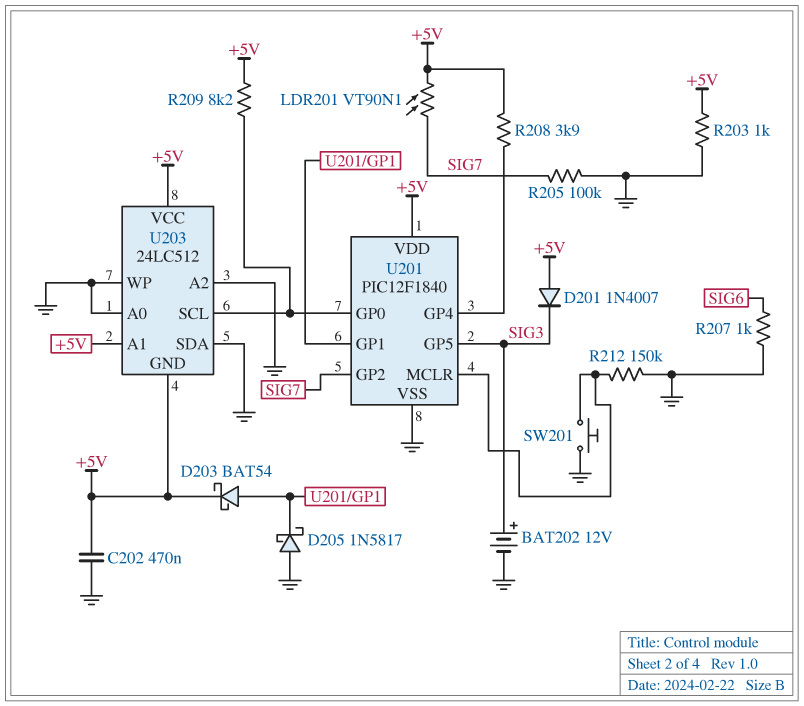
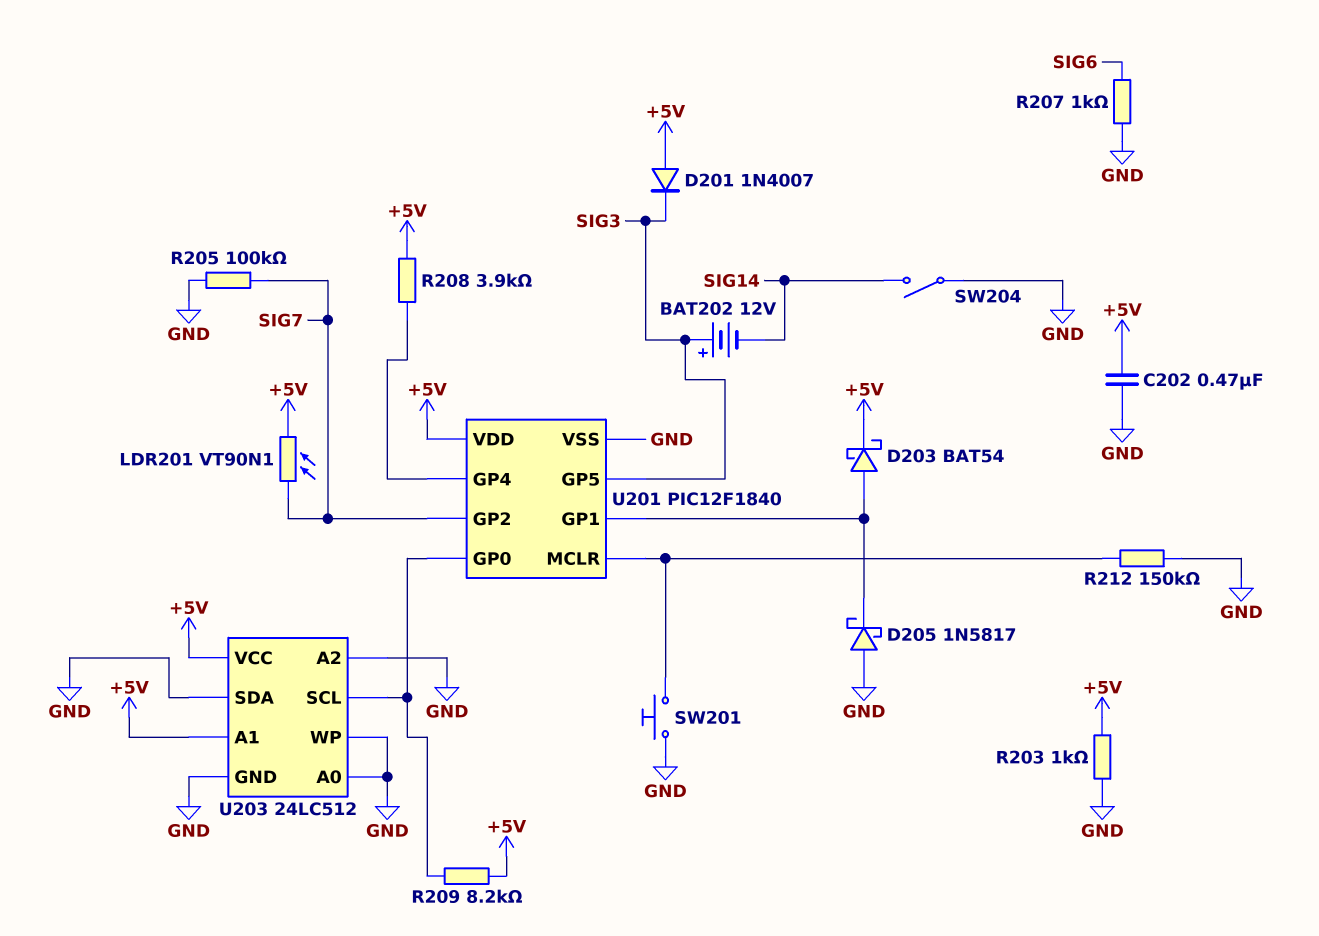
BAT202: 12V (plus SIG3, minus GND) -> 12V (plus SIG3, minus SIG14)
SW204: none -> switch (GND, SIG14)
U203 pin GND: +5V -> GND

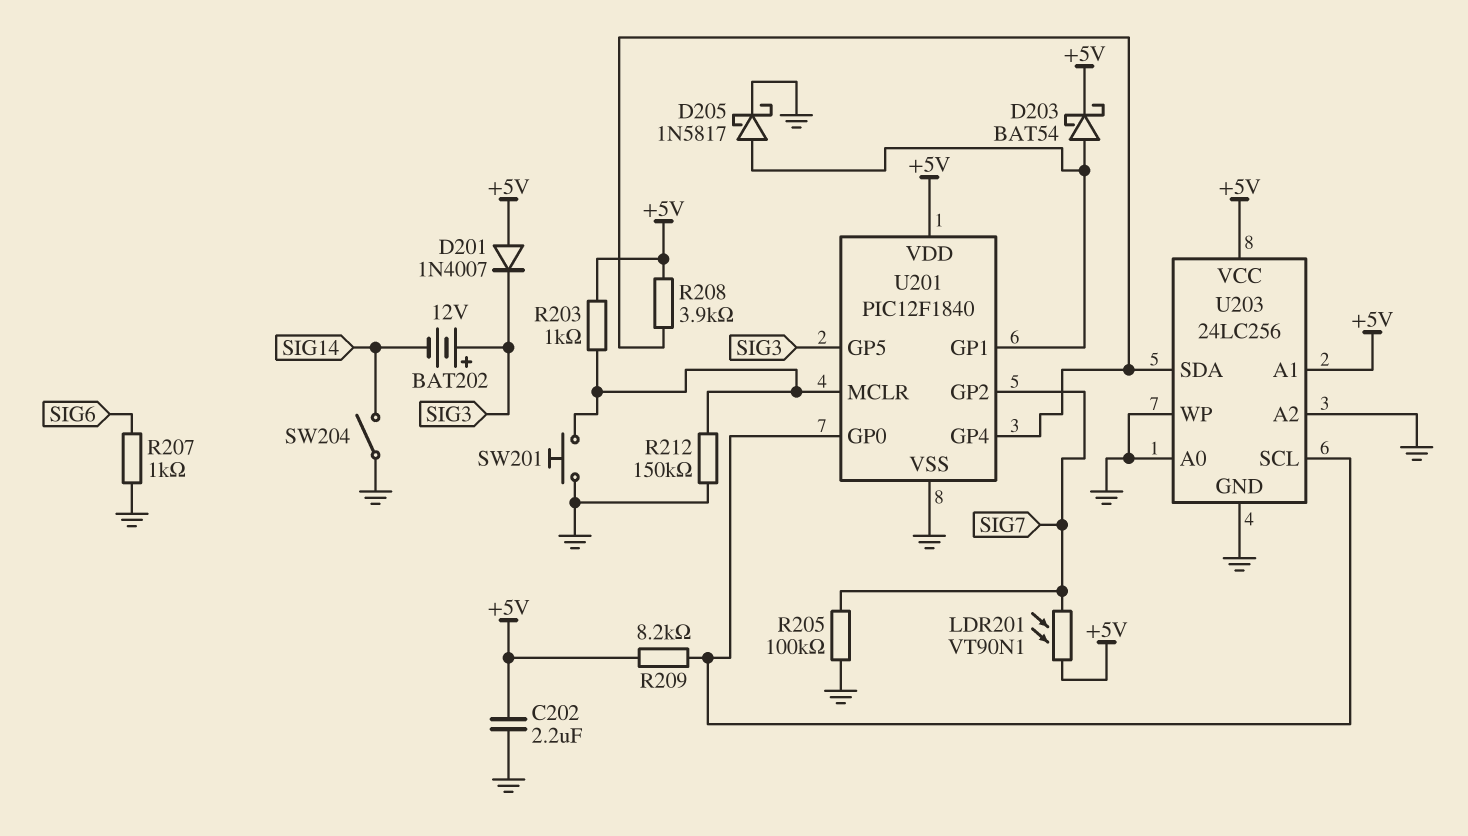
C202: 470nF (+5V, GND) -> 2.2uF (+5V, GND)
D205: schottky 1N5817 (A GND, K U201/GP1) -> schottky 1N5817 (A U201/GP1, K GND)
R203: 1k (+5V, GND) -> 1k (+5V, U201/MCLR)
U203: 24LC512 -> 24LC256
U203 pin SDA: GND -> U201/GP4

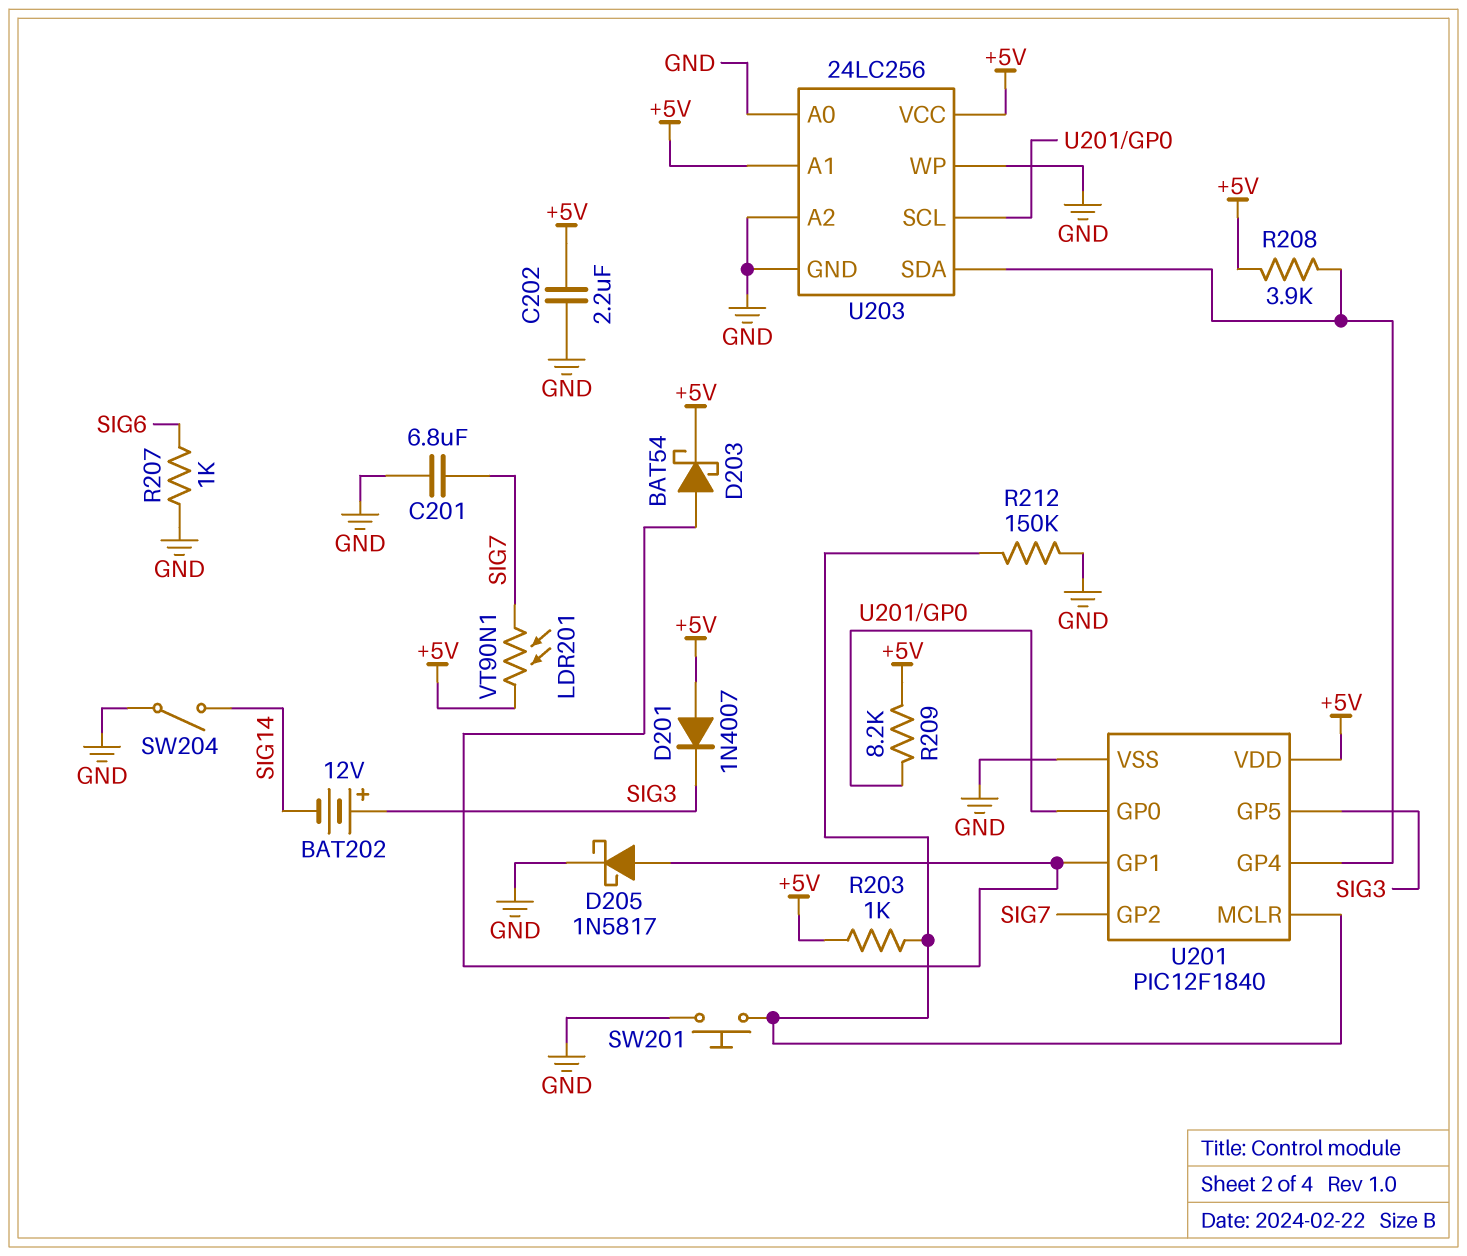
C201: none -> 6.8uF (GND, SIG7)
R205: 100k (GND, SIG7) -> none

